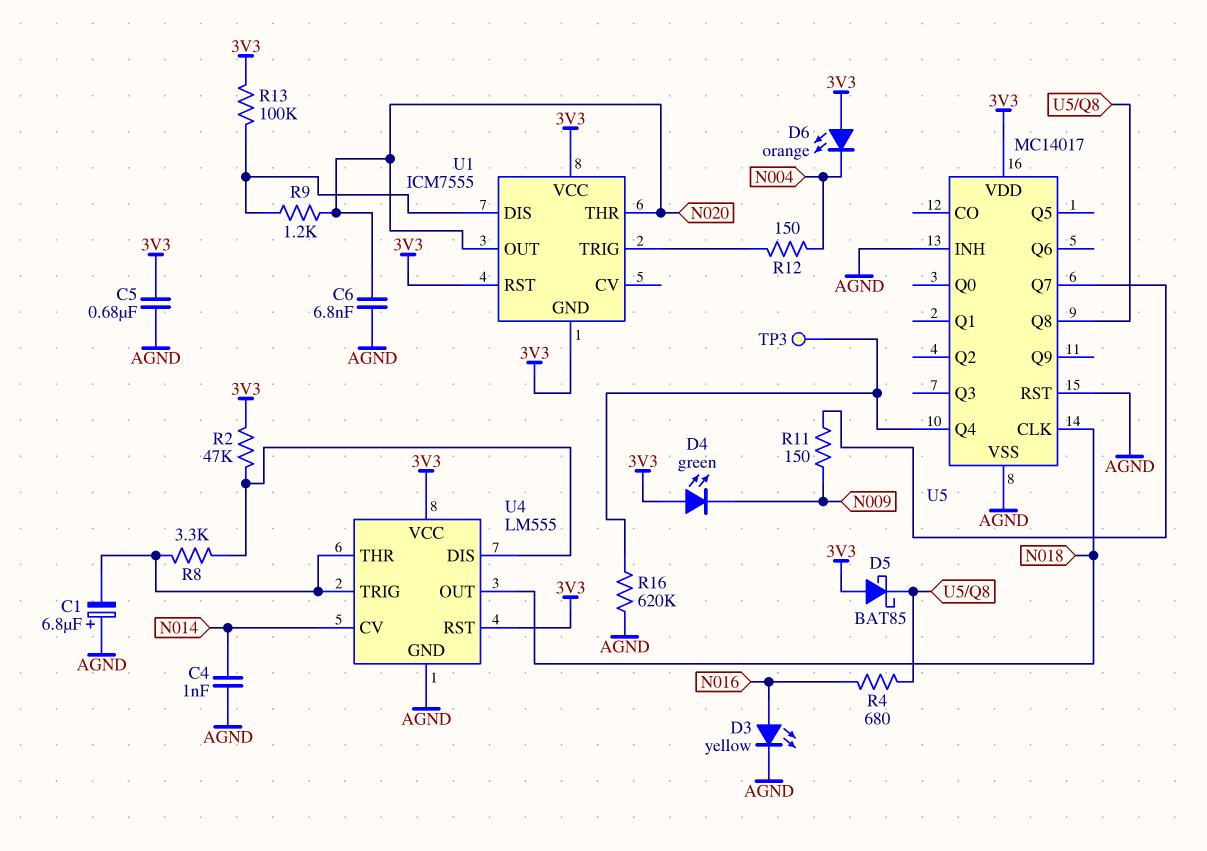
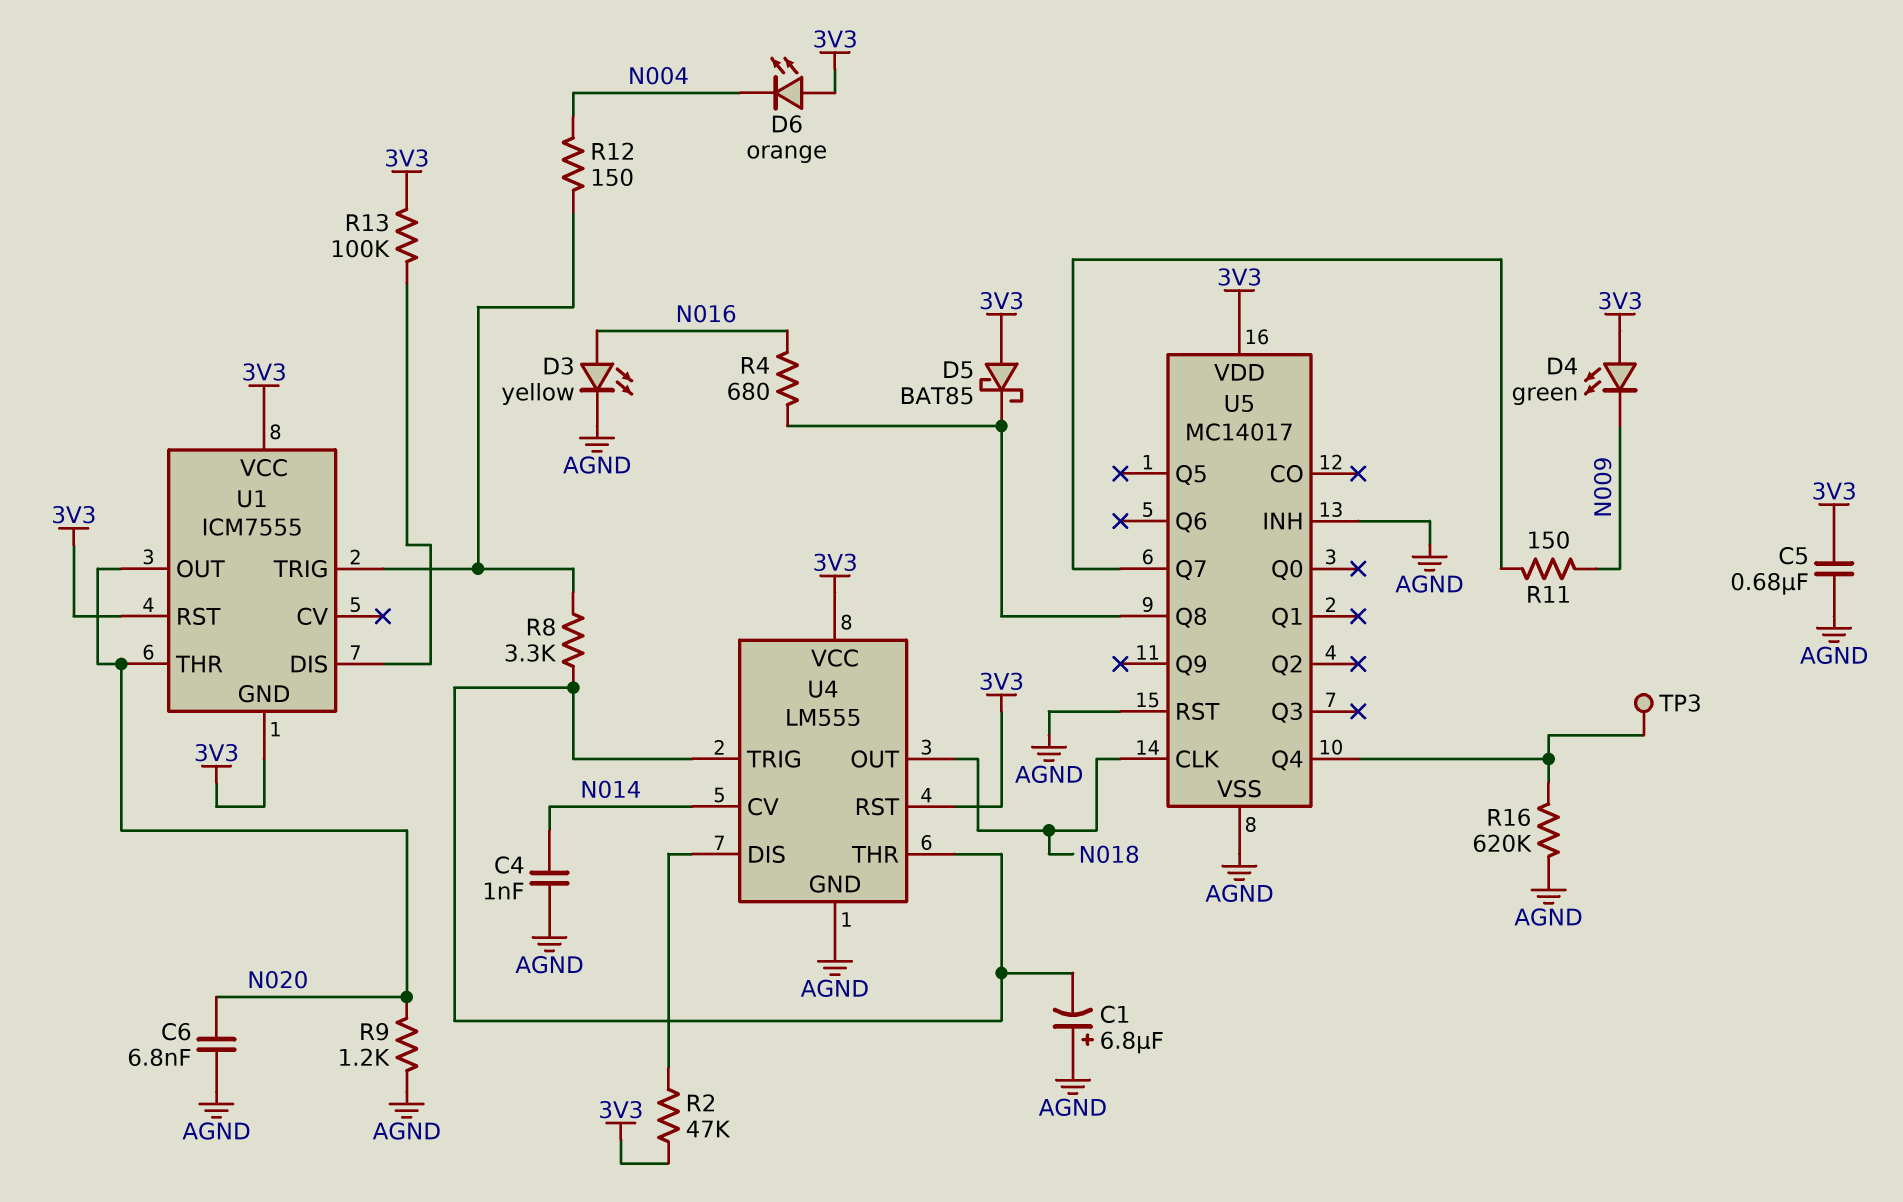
R8: 3.3k (U4/DIS, U4/THR) -> 3.3k (U1/TRIG, U4/THR)
R9: 1.2k (N020, U1/DIS) -> 1.2k (AGND, N020)

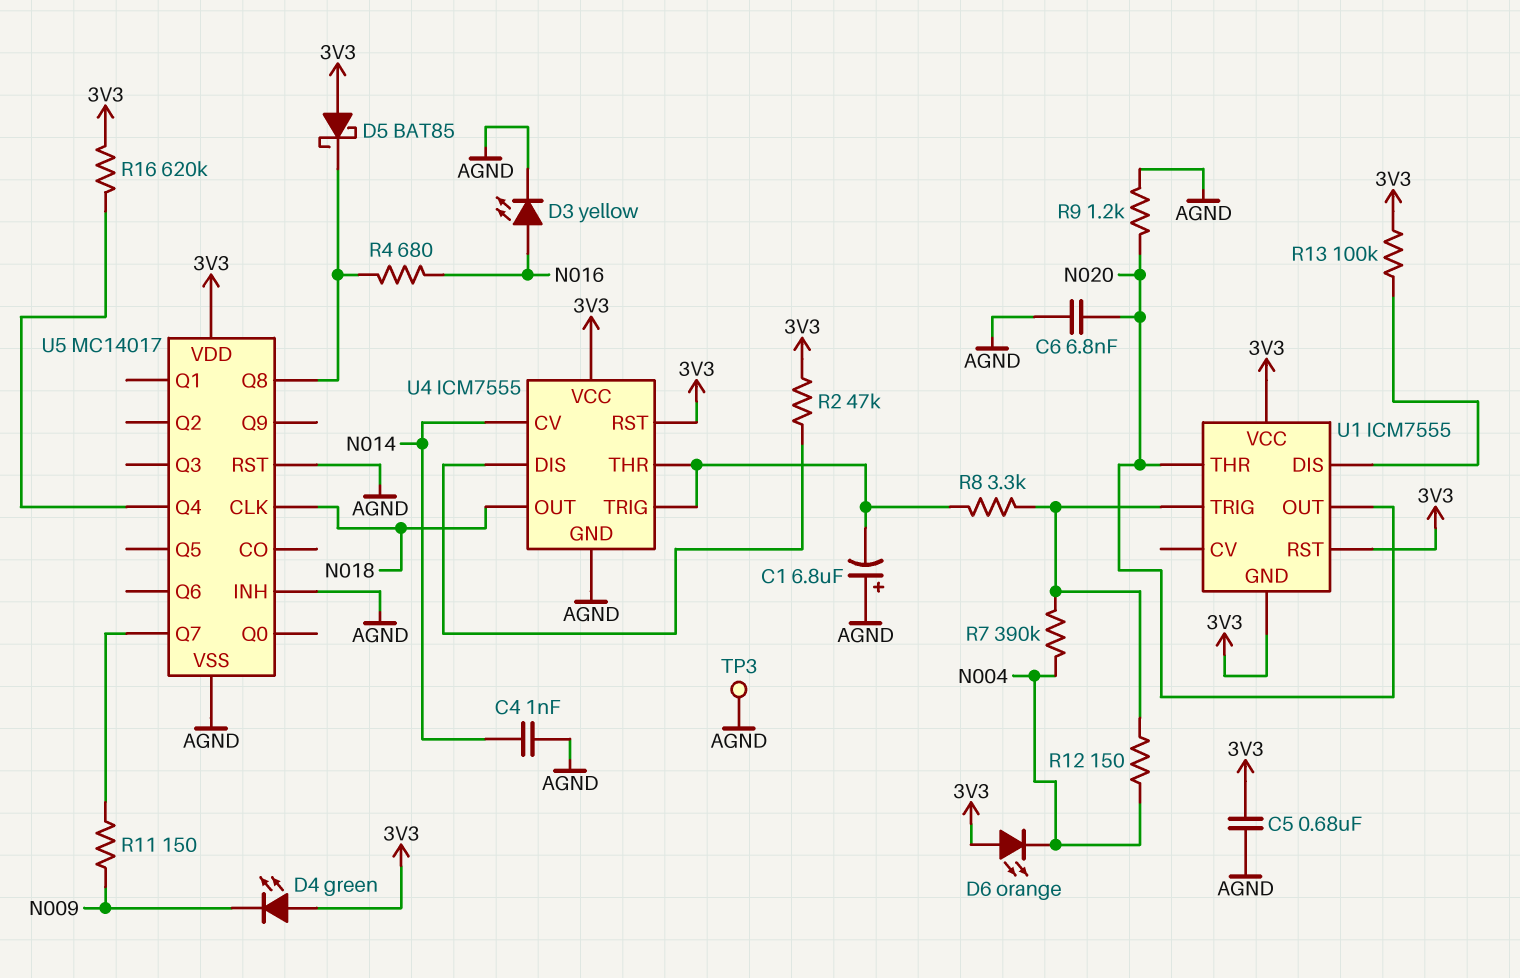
R7: none -> 390k (N004, U1/TRIG)
R16: 620k (AGND, U5/Q4) -> 620k (3V3, U5/Q4)
TP3: test point (U5/Q4) -> test point (AGND)
U4: LM555 -> ICM7555

